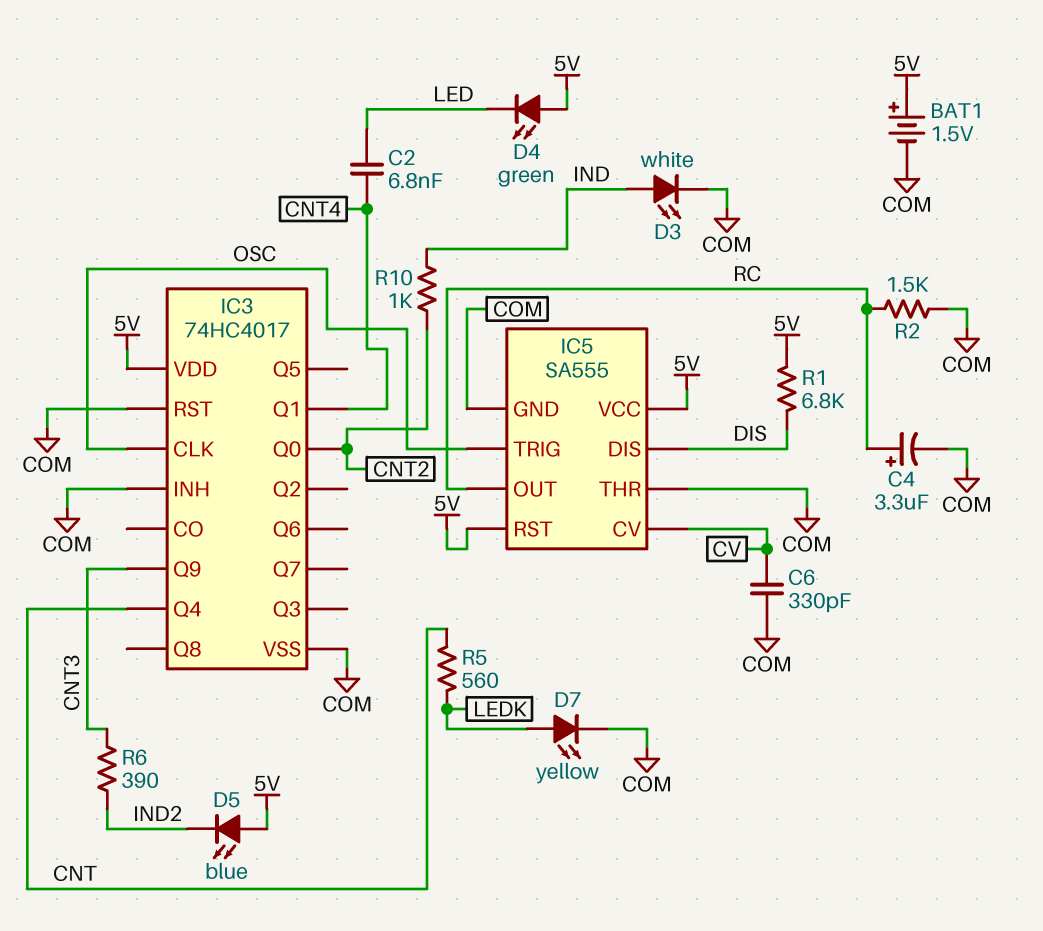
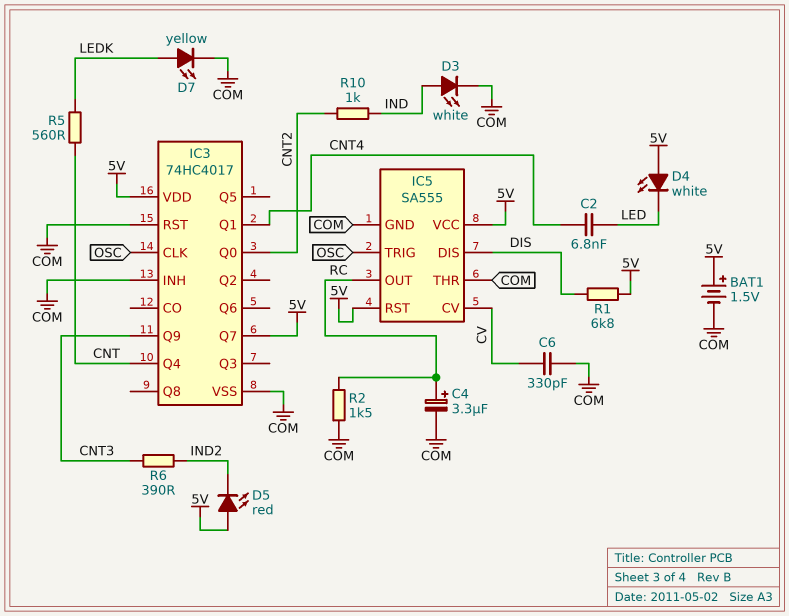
D4: LED green (A 5V, K LED) -> LED white (A 5V, K LED)
D5: LED blue (A 5V, K IND2) -> LED red (A 5V, K IND2)
IC3 pin Q7: none -> 5V

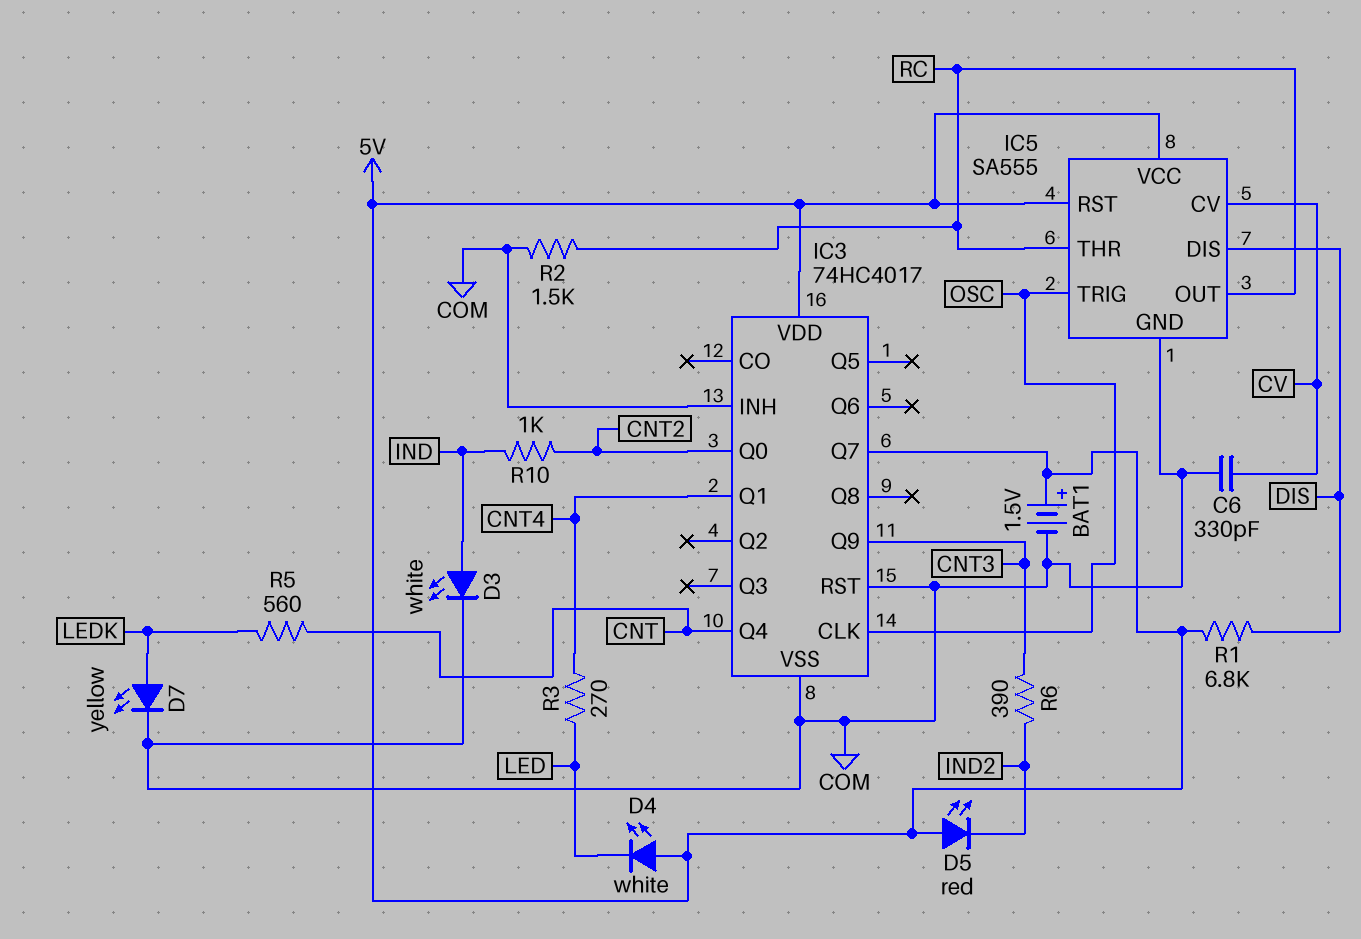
C2: 6.8nF (CNT4, LED) -> none
C4: 3.3uF (plus RC, minus COM) -> none
IC5 pin THR: COM -> RC
R3: none -> 270 (CNT4, LED)

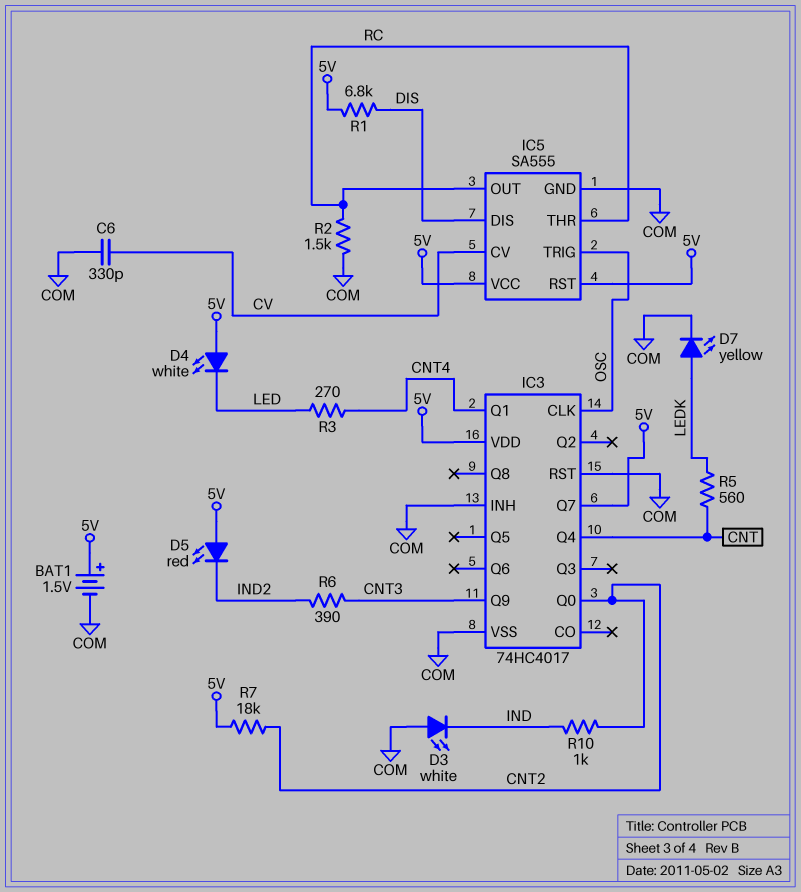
D3: LED white (A IND, K COM) -> LED white (A COM, K IND)
R7: none -> 18k (5V, CNT2)

